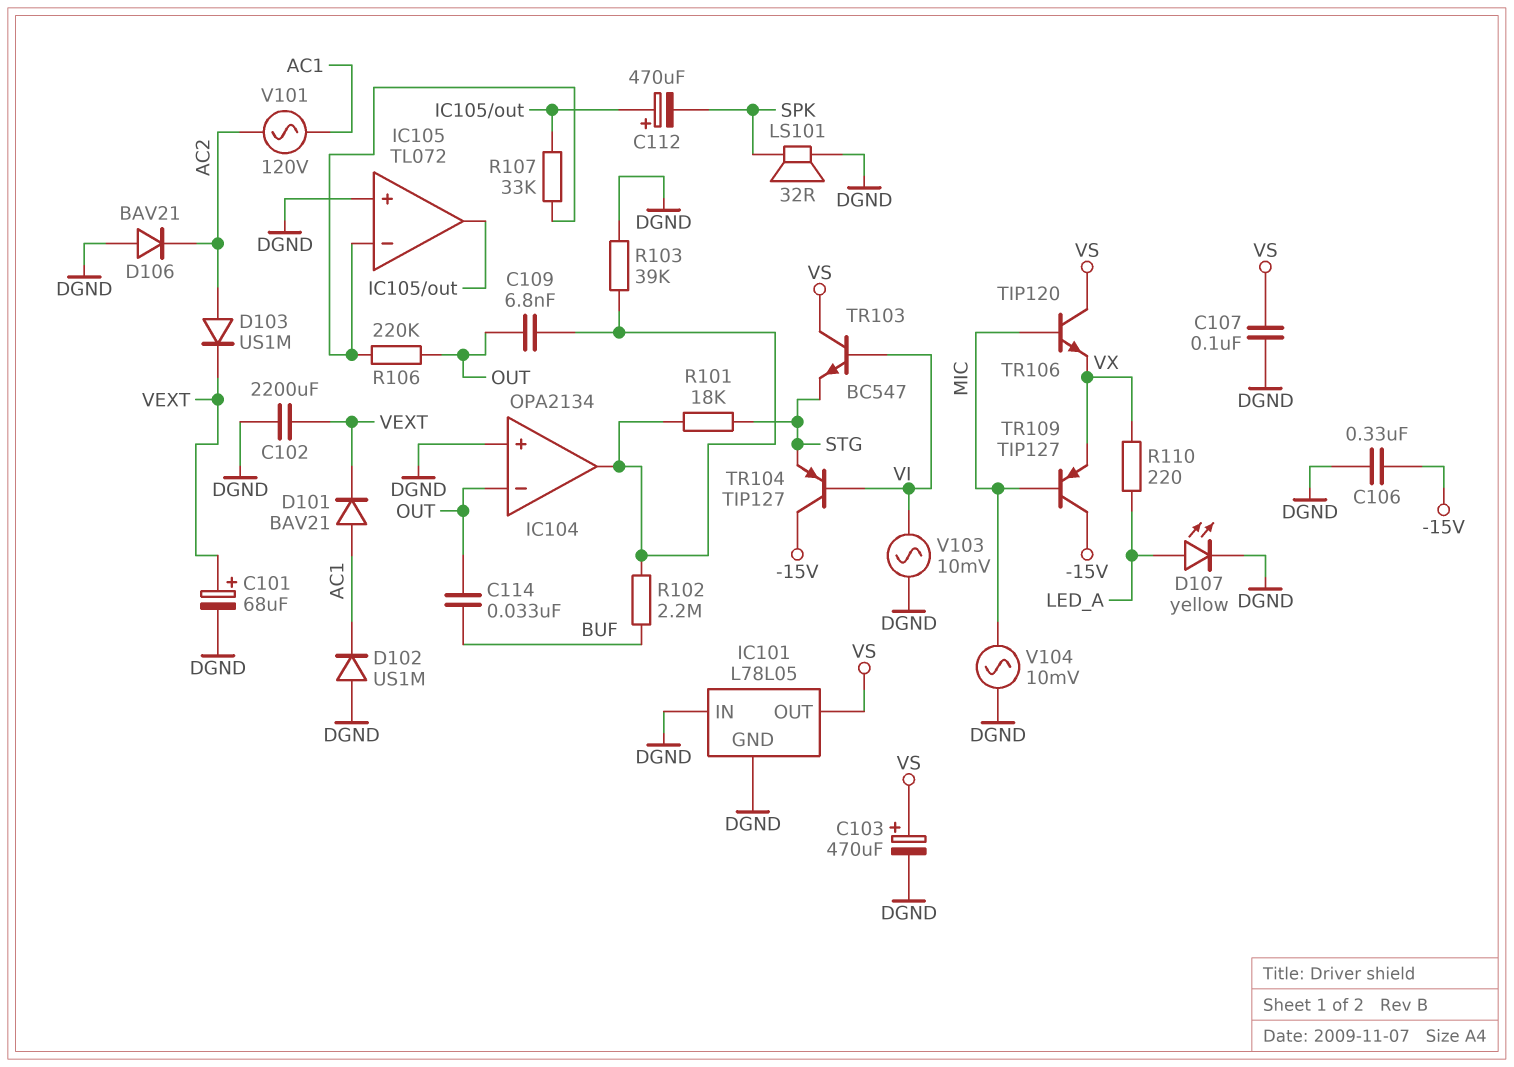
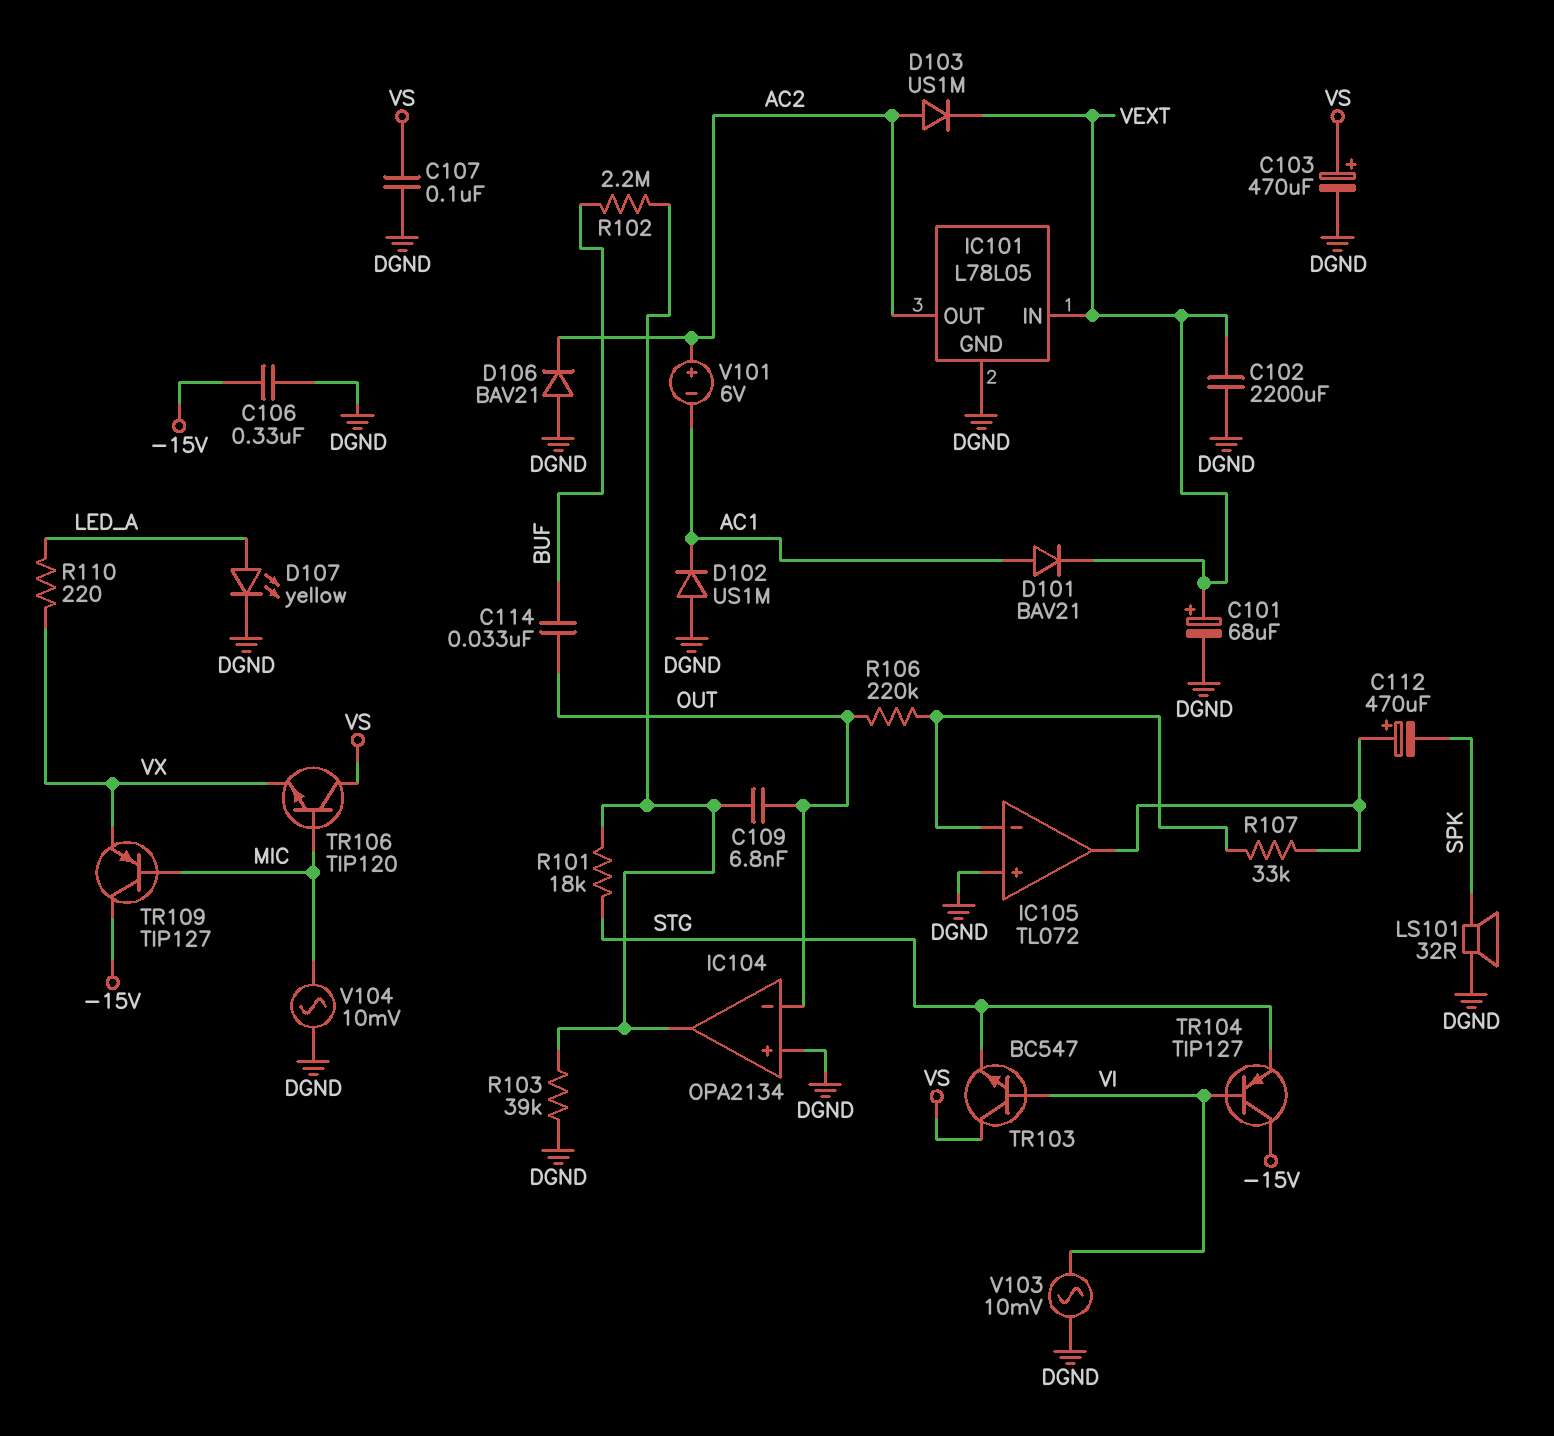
IC101 pin IN: DGND -> VEXT
IC101 pin OUT: VS -> AC2
V101: AC 120V (AC1, AC2) -> 6V (plus AC2, minus AC1)

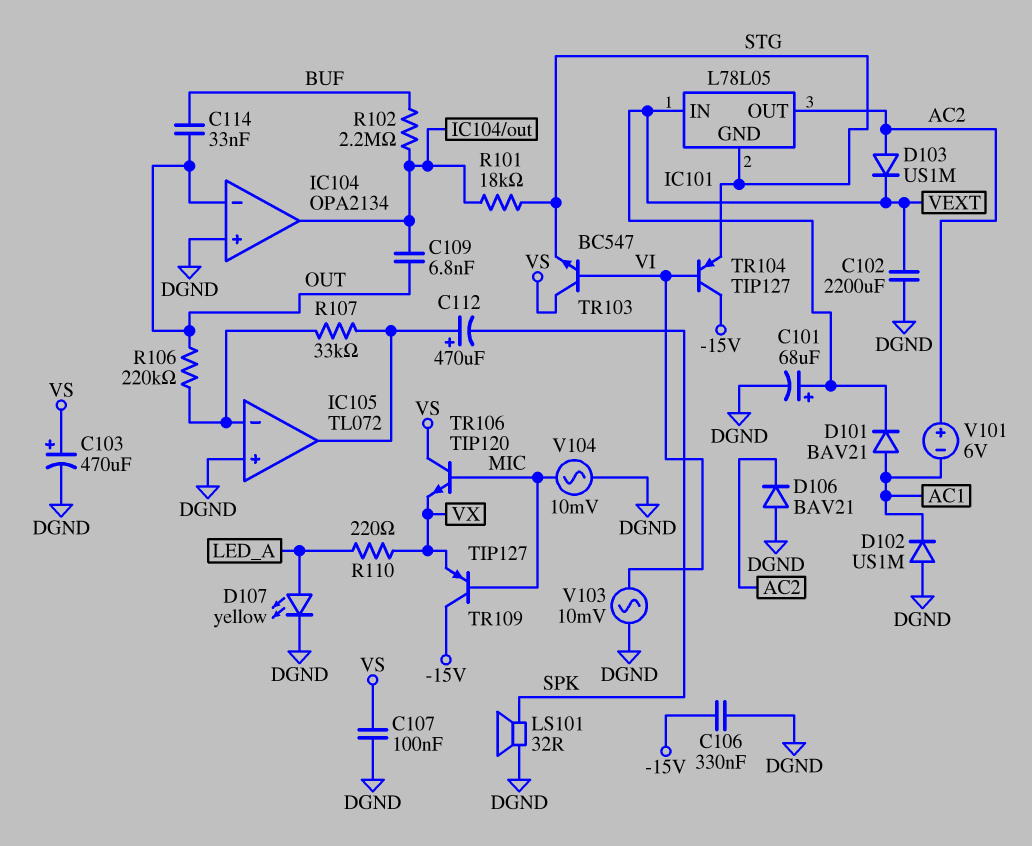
IC101 pin GND: DGND -> STG
R103: 39k (DGND, IC104/out) -> none

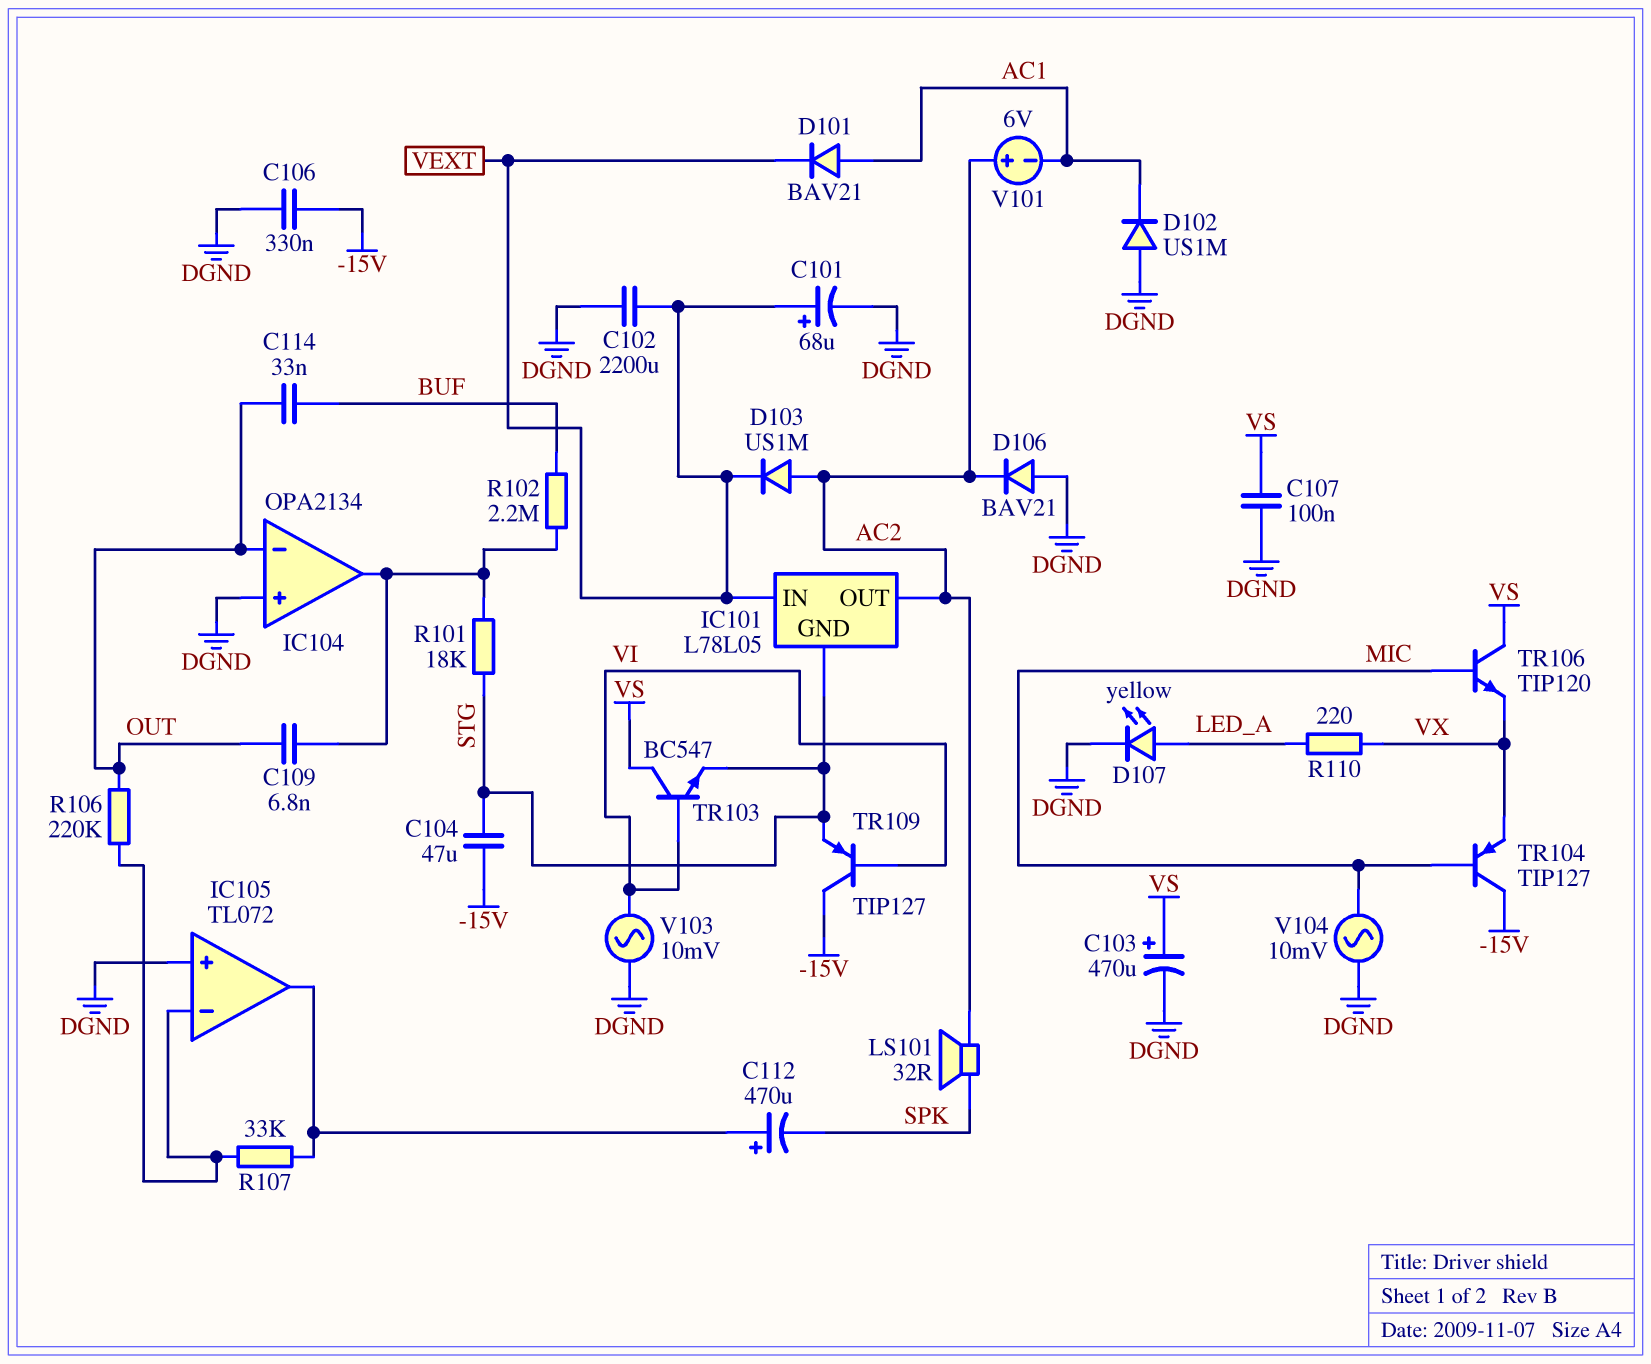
C104: none -> 47uF (-15V, STG)
LS101: speaker 32R (DGND, SPK) -> speaker 32R (AC2, SPK)
TR104: PNP TIP127 (B VI, C -15V, E STG) -> PNP TIP127 (B MIC, C -15V, E VX)
TR109: PNP TIP127 (B MIC, C -15V, E VX) -> PNP TIP127 (B VI, C -15V, E STG)

